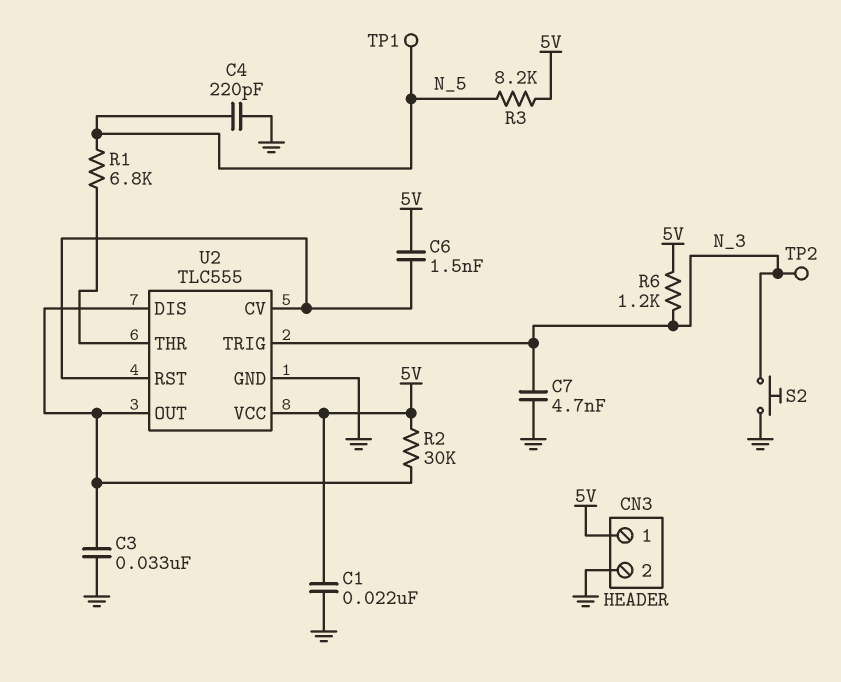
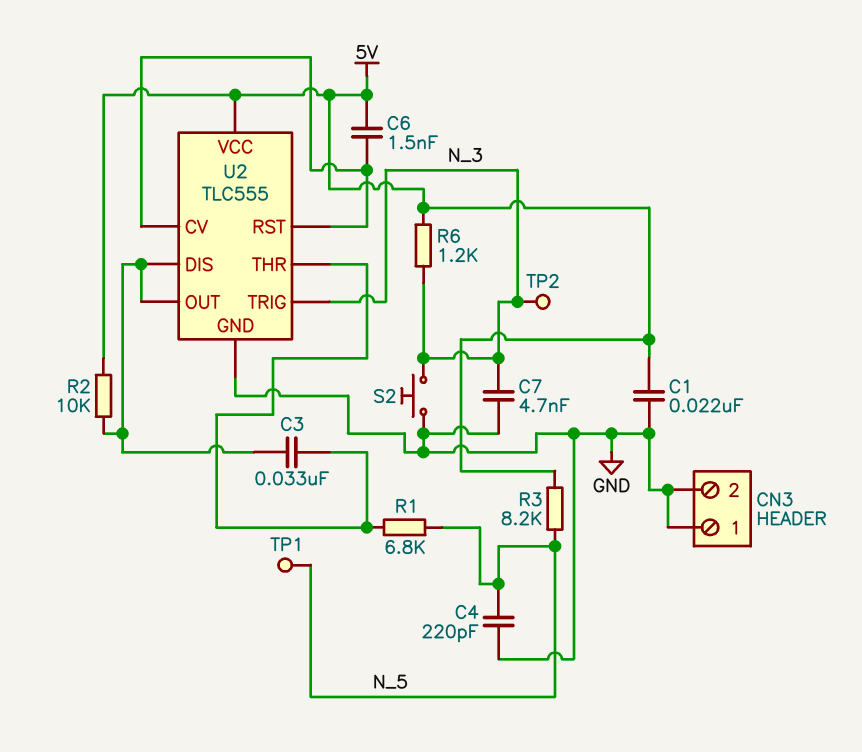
C3: 33nF (GND, U2/DIS) -> 33nF (U2/DIS, U2/THR)
CN3 pin 1: 5V -> GND
R2: 30k (5V, U2/DIS) -> 10k (5V, U2/DIS)

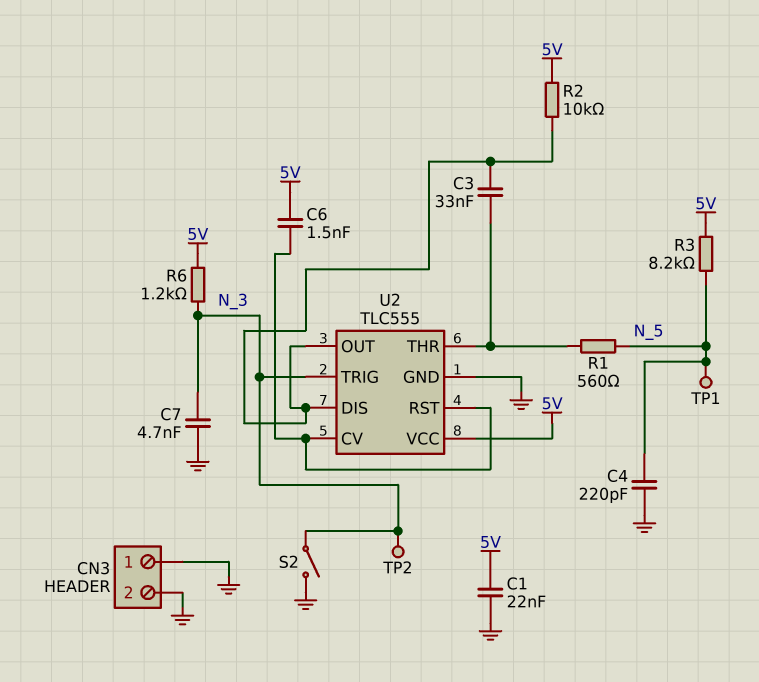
R1: 6.8k (N_5, U2/THR) -> 560 (N_5, U2/THR)
S2: button (GND, N_3) -> switch (GND, N_3)

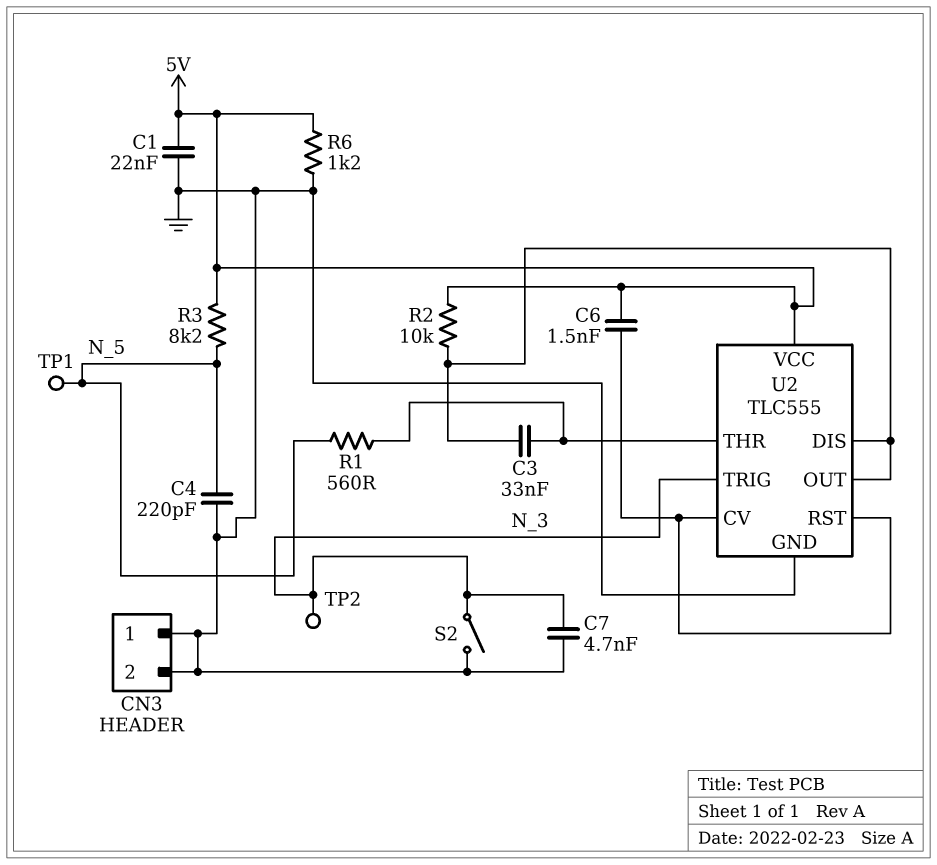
R6: 1.2k (5V, N_3) -> 1.2k (5V, GND)

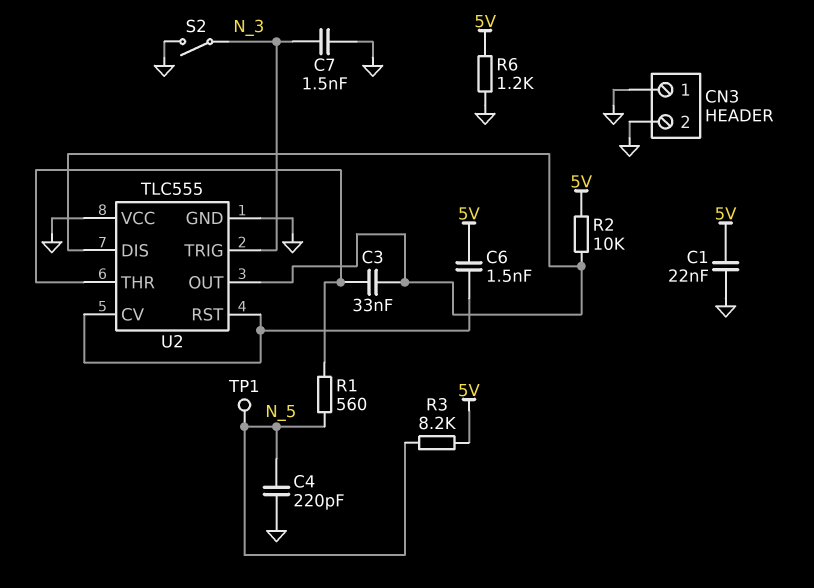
C7: 4.7nF (GND, N_3) -> 1.5nF (GND, N_3)
TP2: test point (N_3) -> none
U2 pin VCC: 5V -> GND

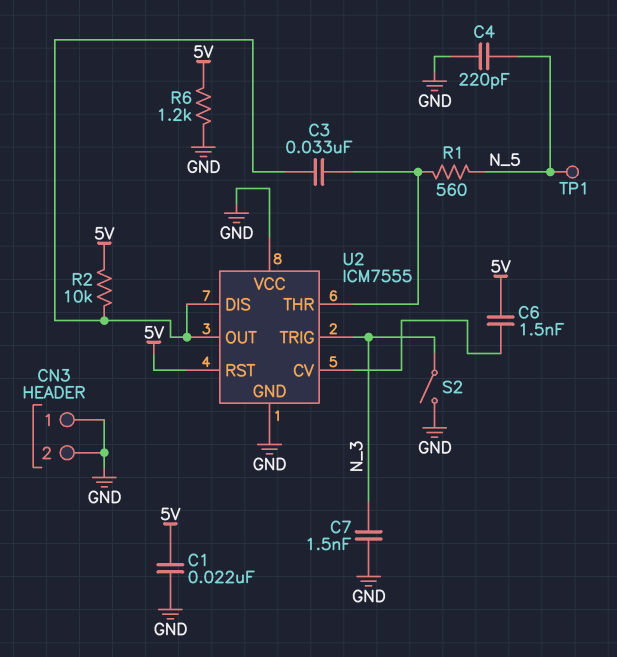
R3: 8.2k (5V, N_5) -> none
U2: TLC555 -> ICM7555
U2 pin RST: U2/CV -> 5V

